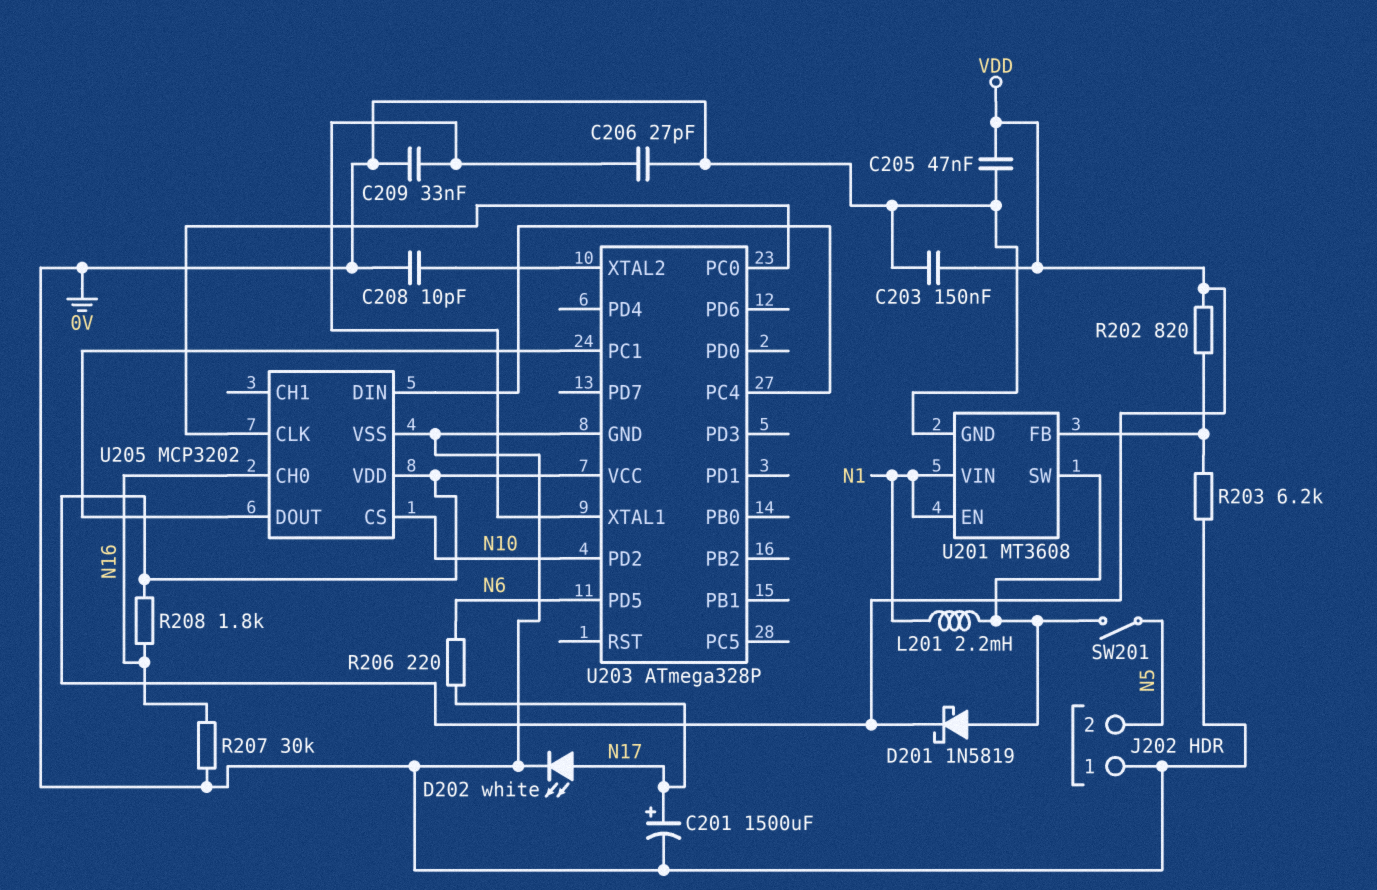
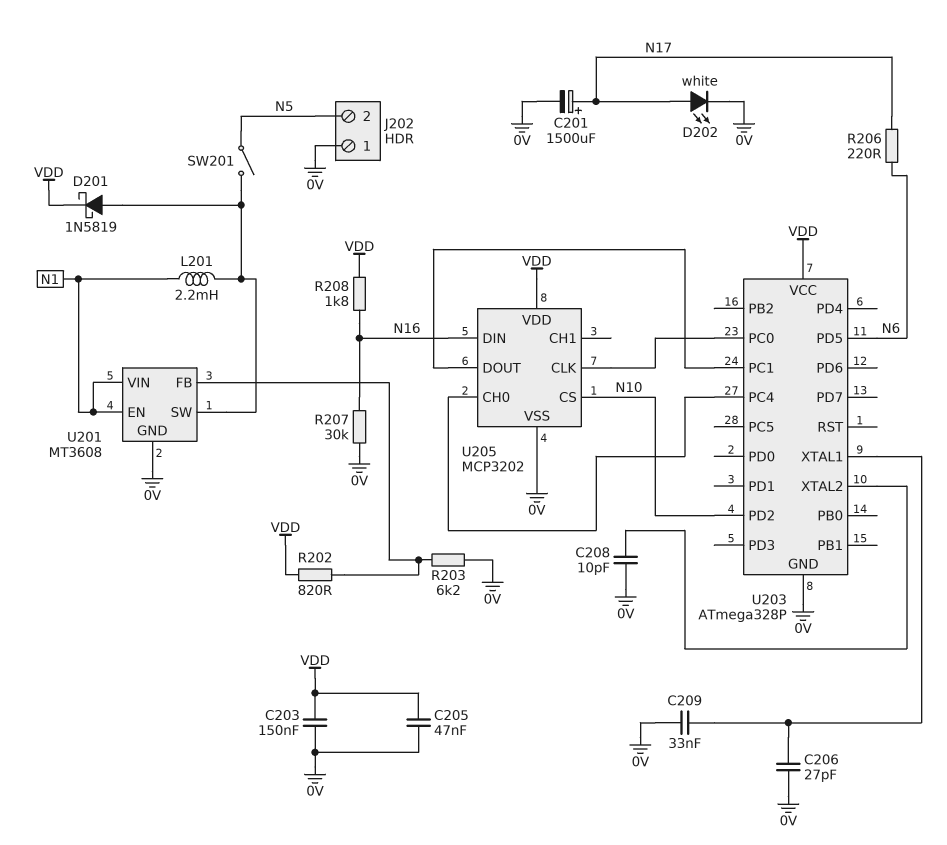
U205 pin CH0: N16 -> U203/PC4
U205 pin DIN: U203/PC4 -> N16

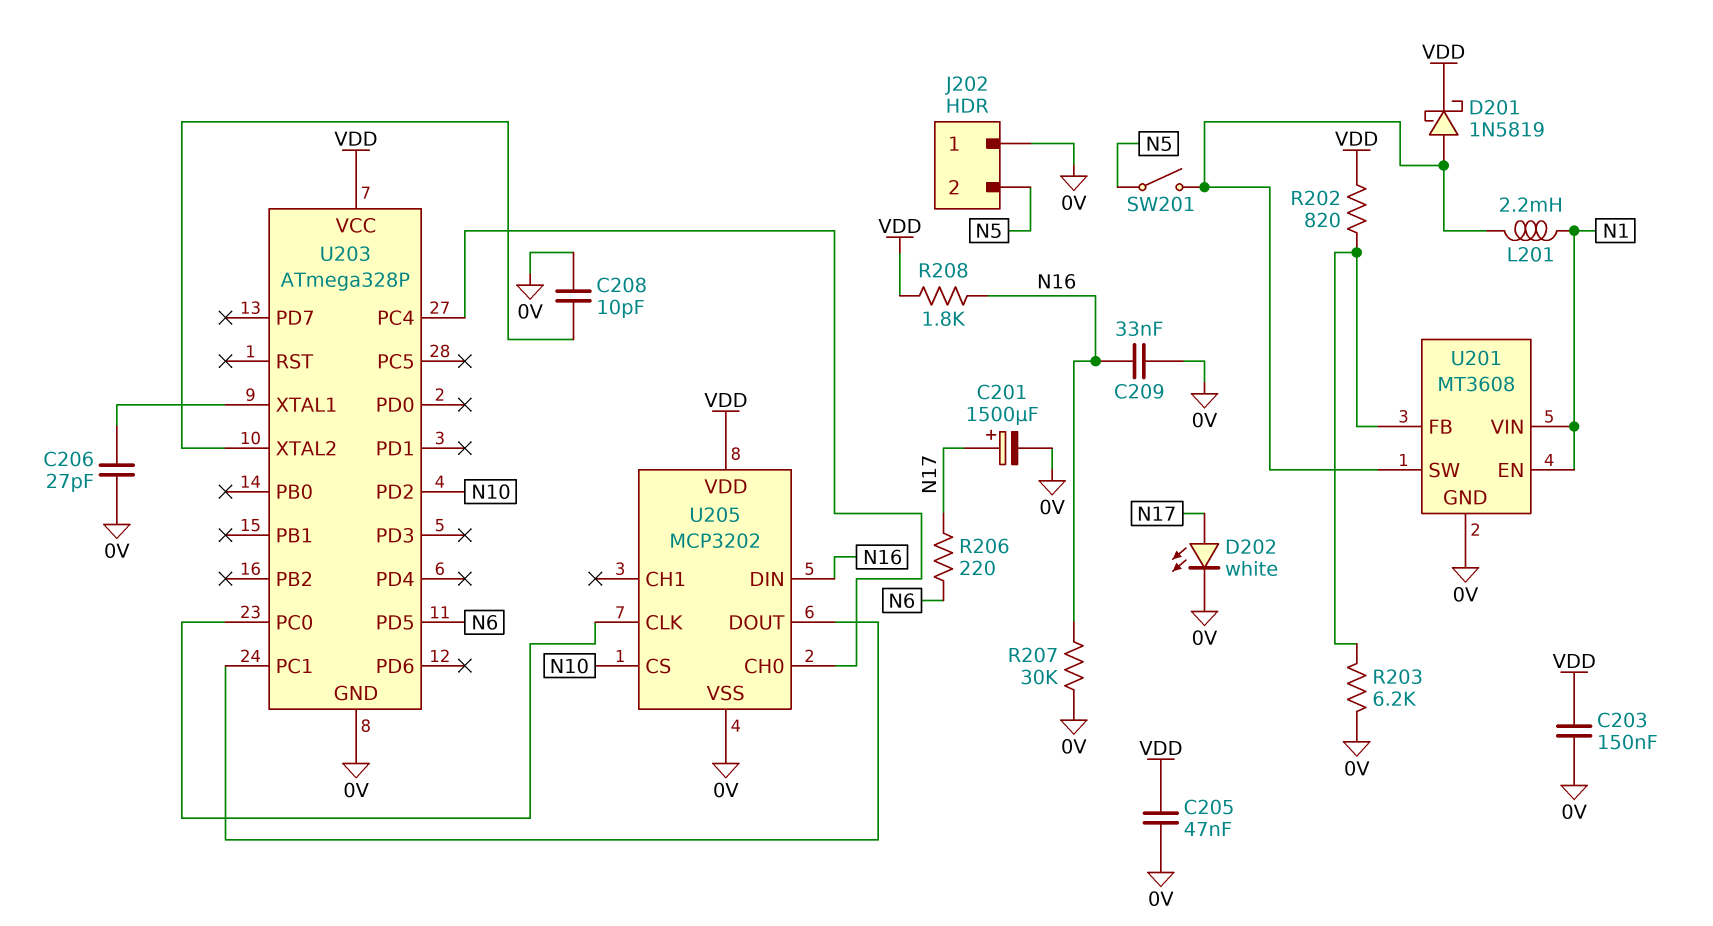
C209: 33nF (0V, U203/XTAL1) -> 33nF (0V, N16)

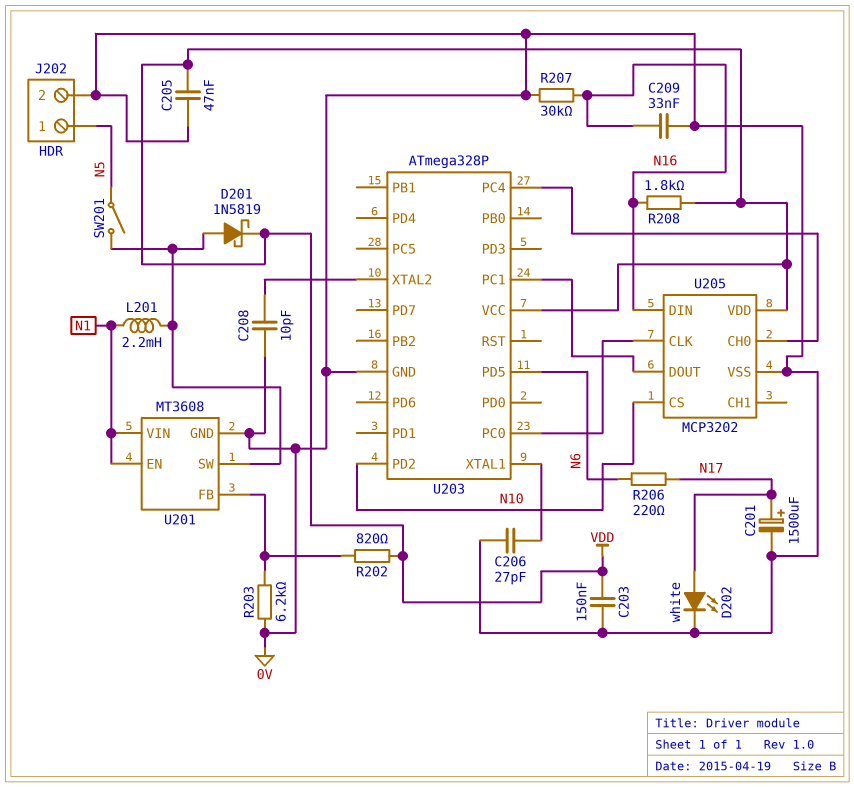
J202 pin 1: 0V -> N5
J202 pin 2: N5 -> 0V

